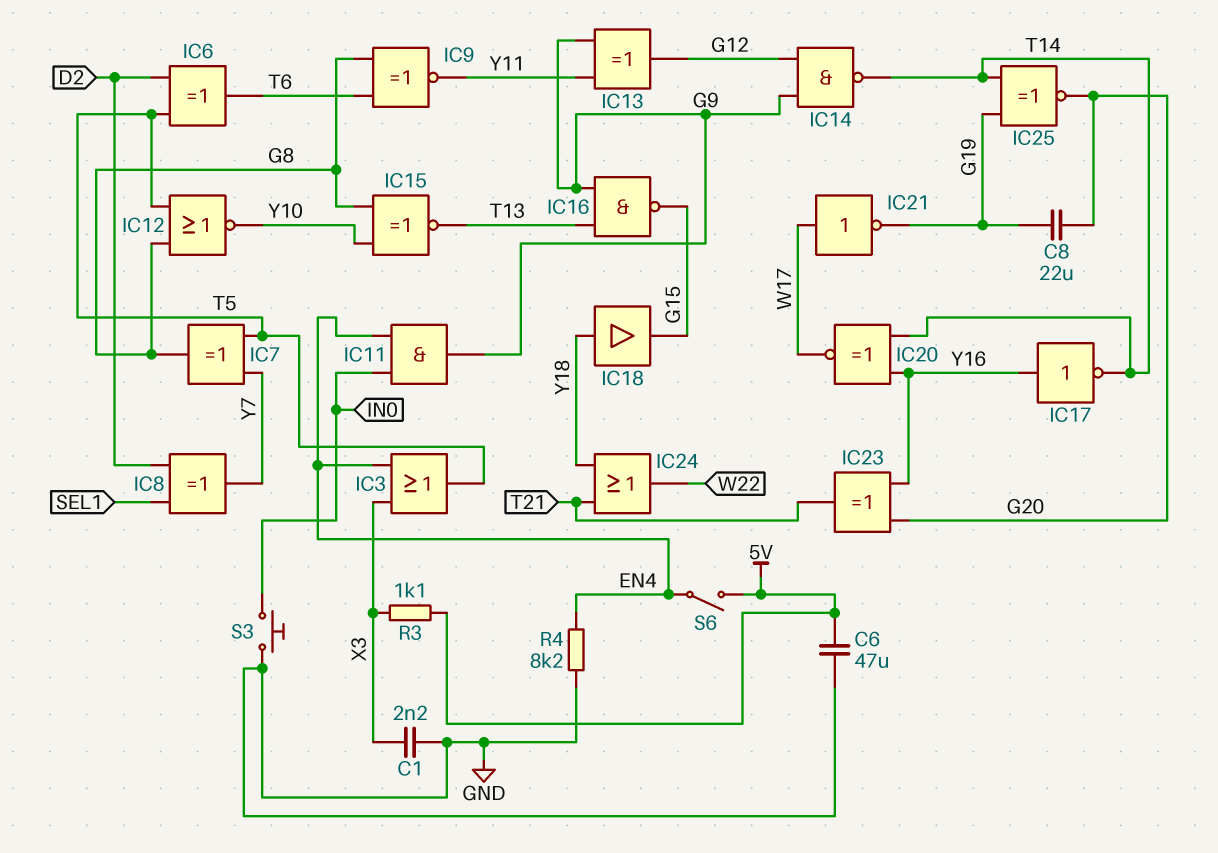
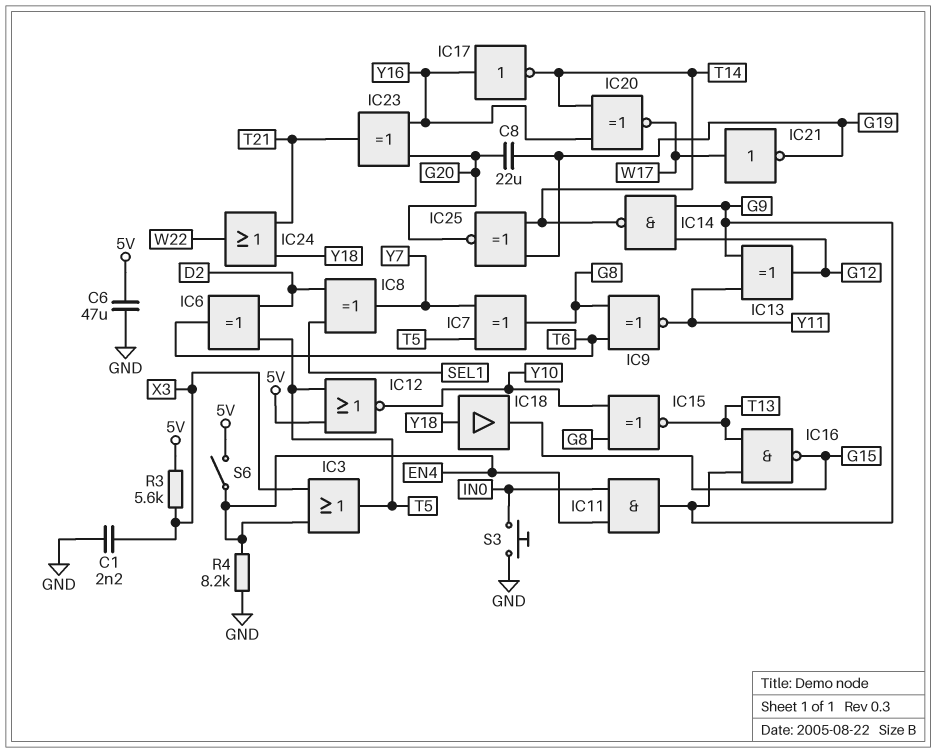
IC12: NOR (in G8, in T5, out Y10) -> NOR (in 5V, in T5, out Y10)
R3: 1.1k (5V, X3) -> 5.6k (5V, X3)

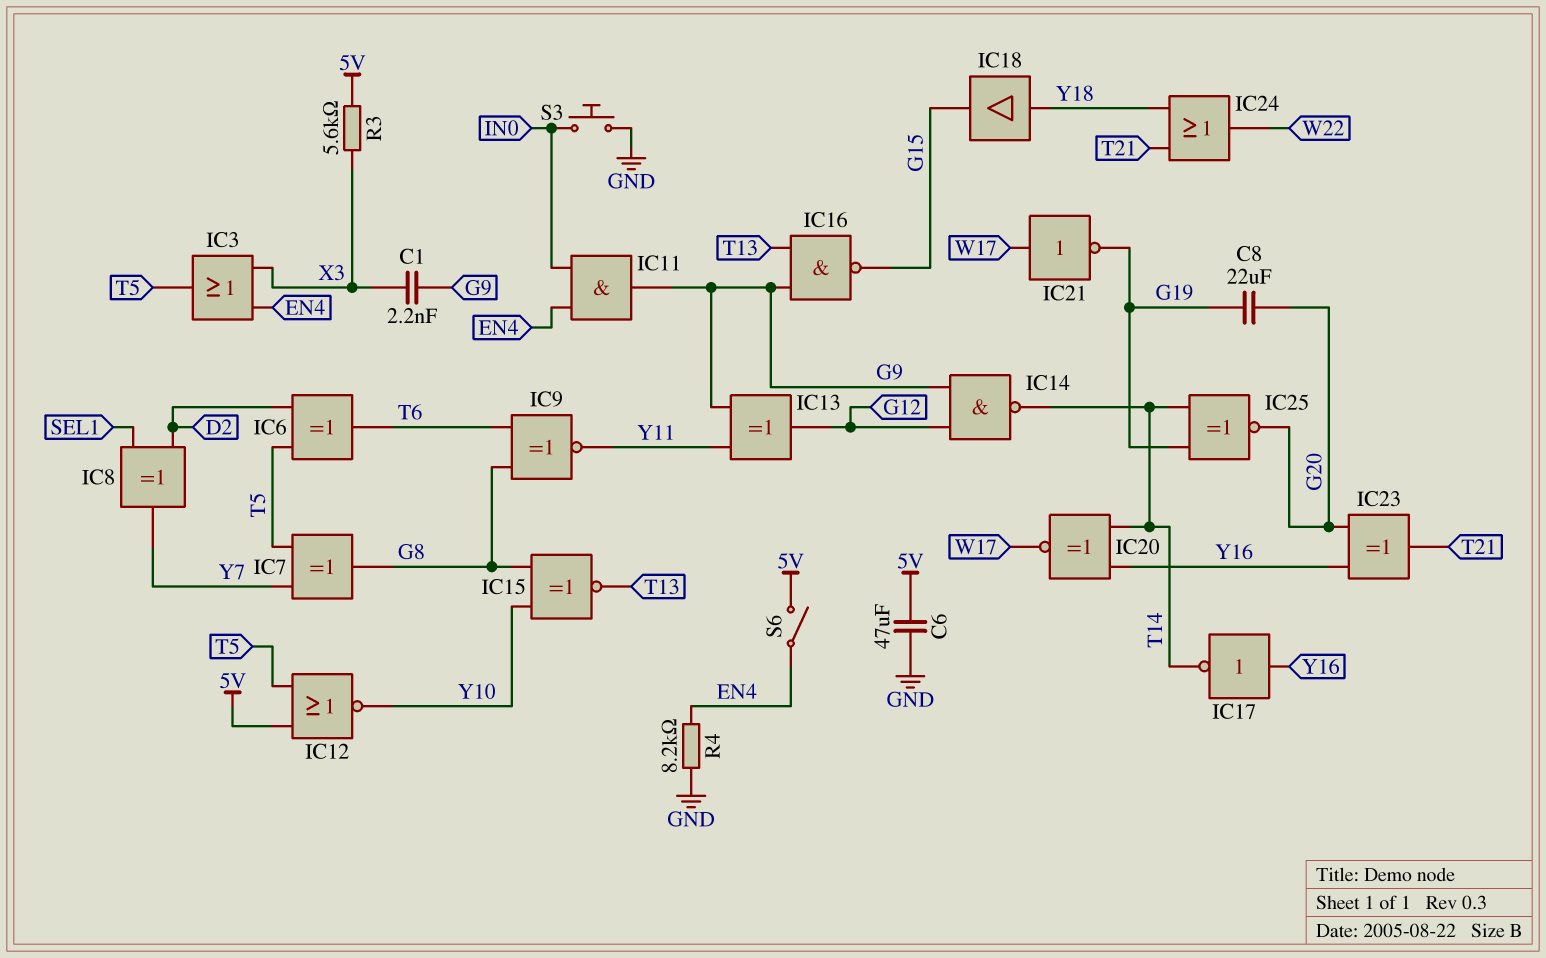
C1: 2.2nF (GND, X3) -> 2.2nF (G9, X3)

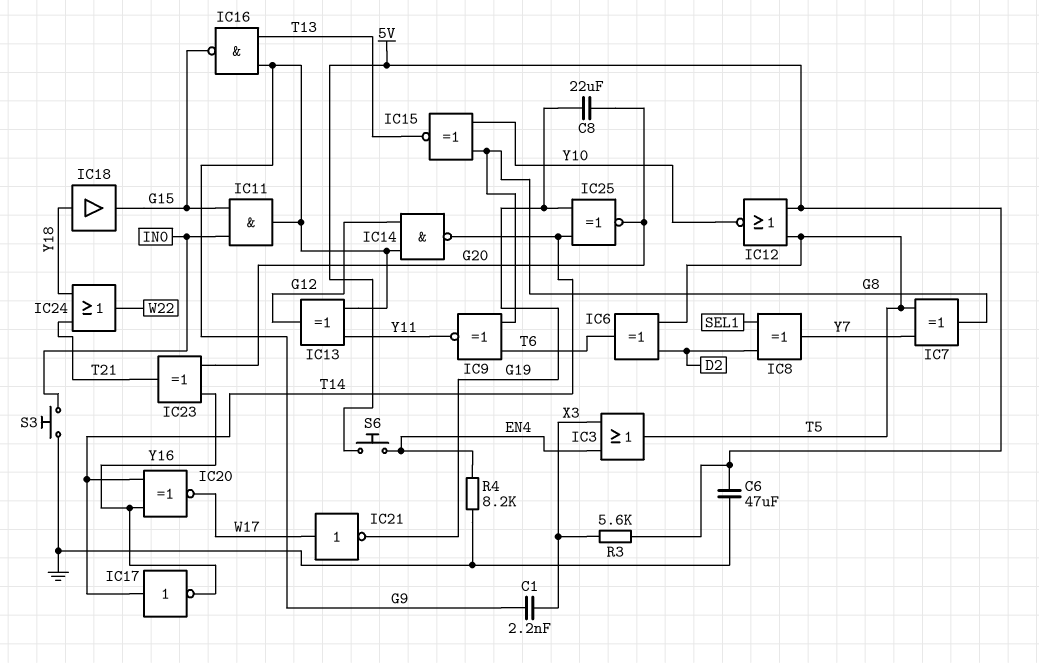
IC11: AND (in EN4, in IN0, out G9) -> AND (in G15, in IN0, out G9)
IC17: NOT (in Y16, out T14) -> NOT (in T14, out Y16)
S6: switch (5V, EN4) -> button (5V, EN4)

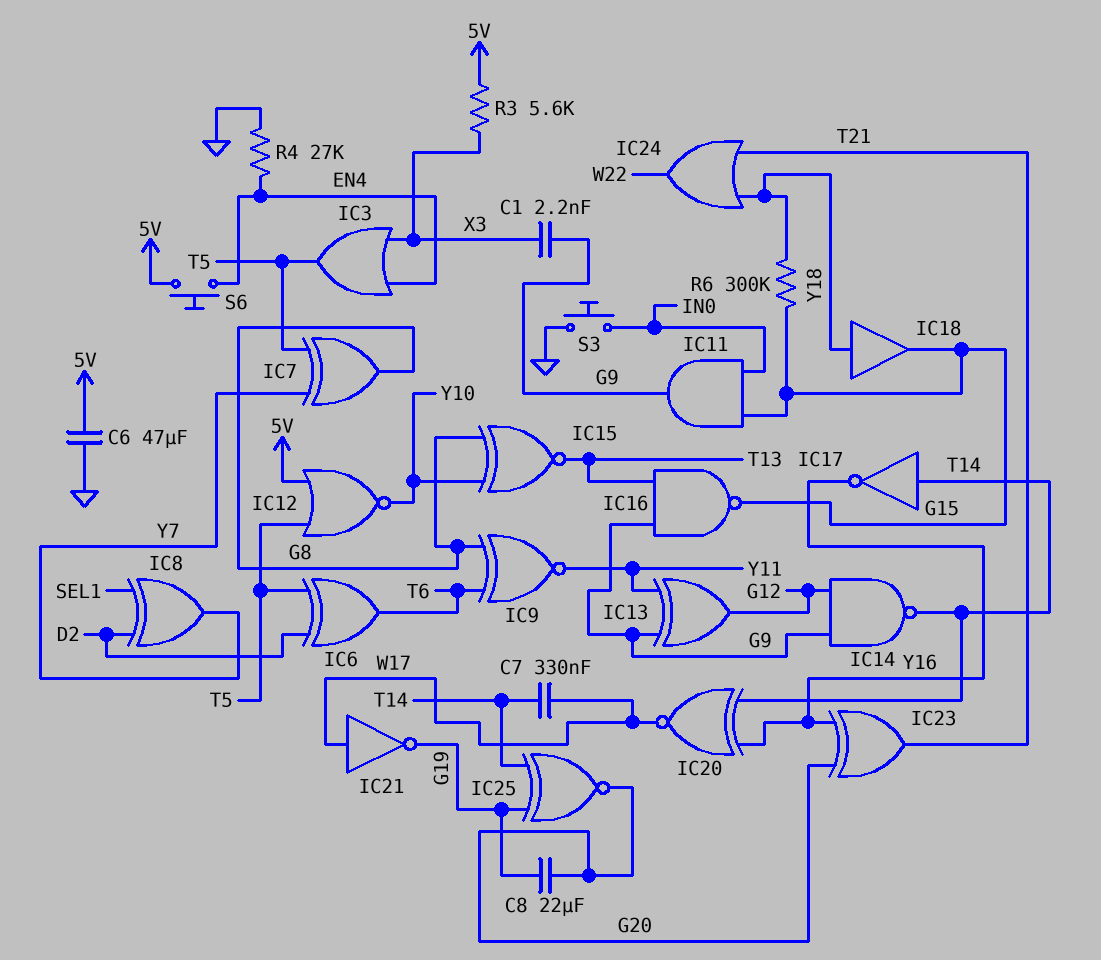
C7: none -> 330nF (T14, W17)
R4: 8.2k (EN4, GND) -> 27k (EN4, GND)
R6: none -> 300k (G15, Y18)

